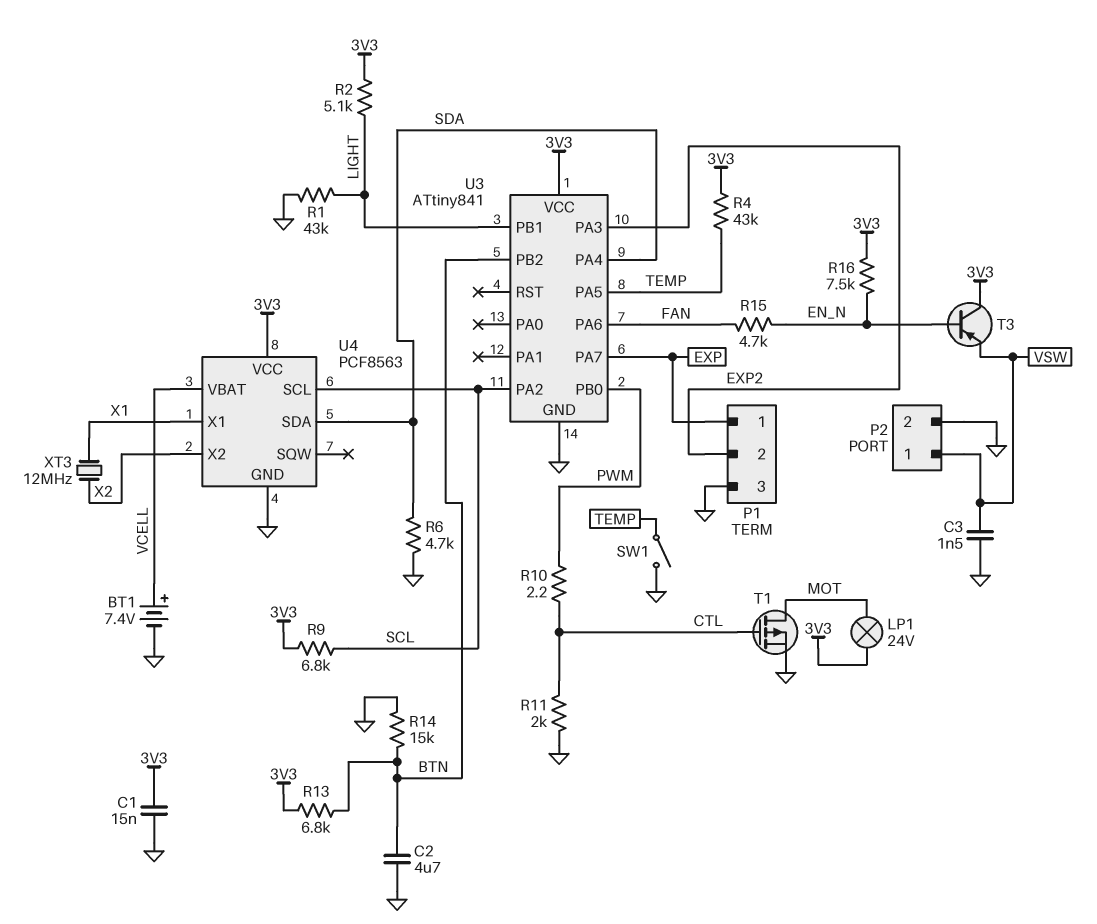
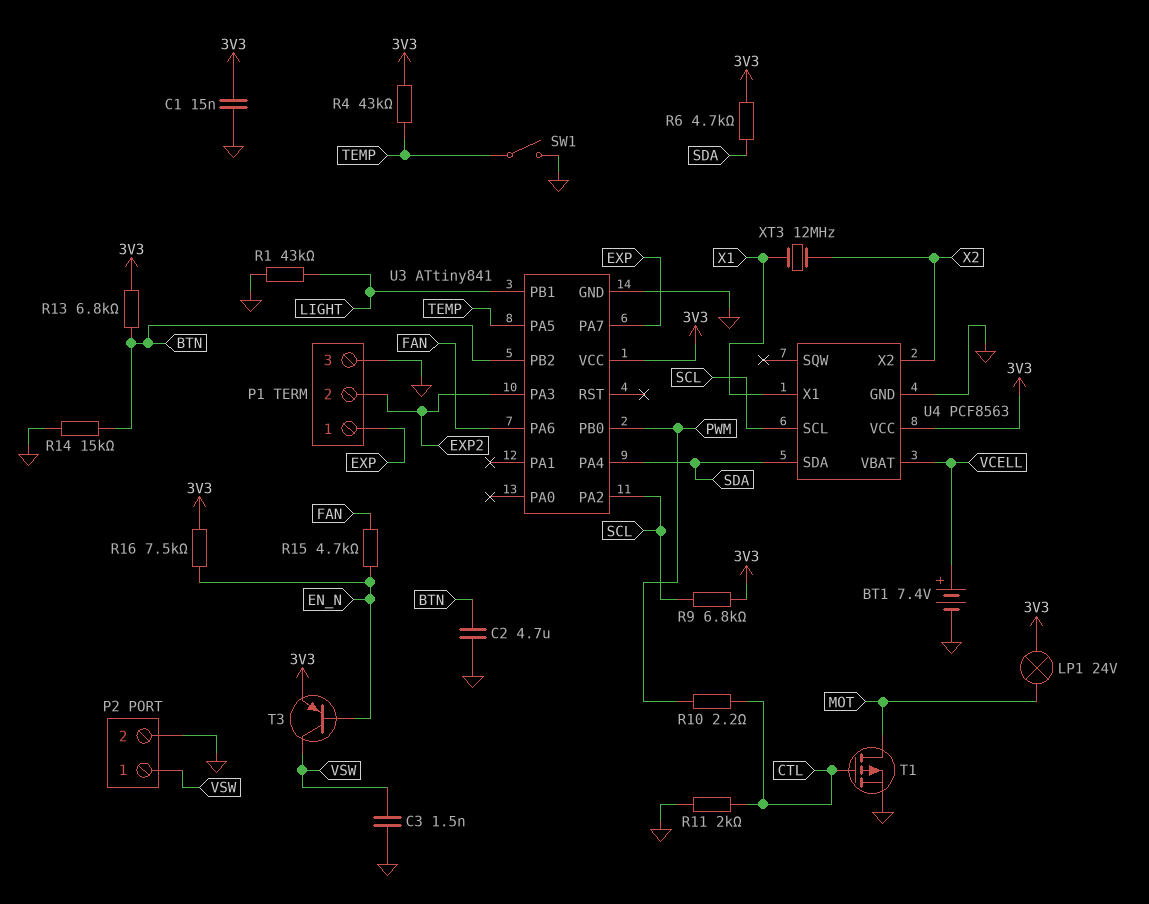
R2: 5.1k (3V3, LIGHT) -> none
R6: 4.7k (GND, SDA) -> 4.7k (3V3, SDA)
T3: PNP (B EN_N, C 3V3, E VSW) -> PNP (B EN_N, C VSW, E 3V3)

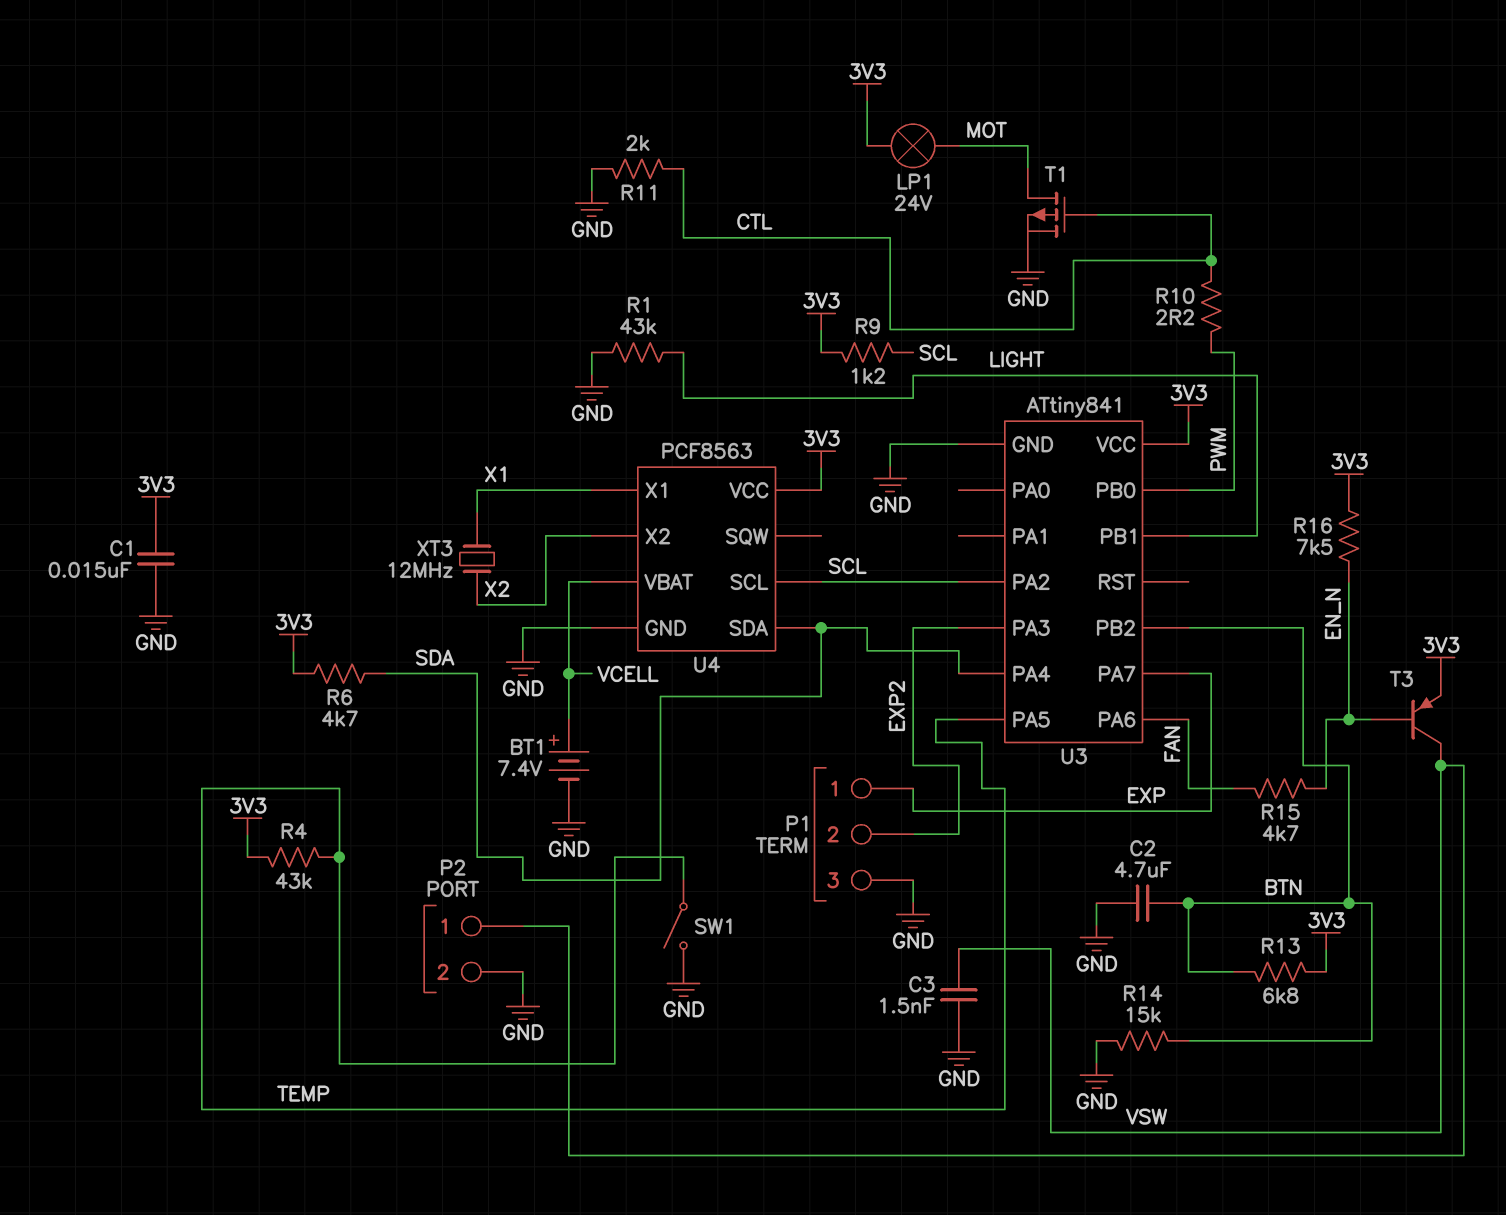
R9: 6.8k (3V3, SCL) -> 1.2k (3V3, SCL)

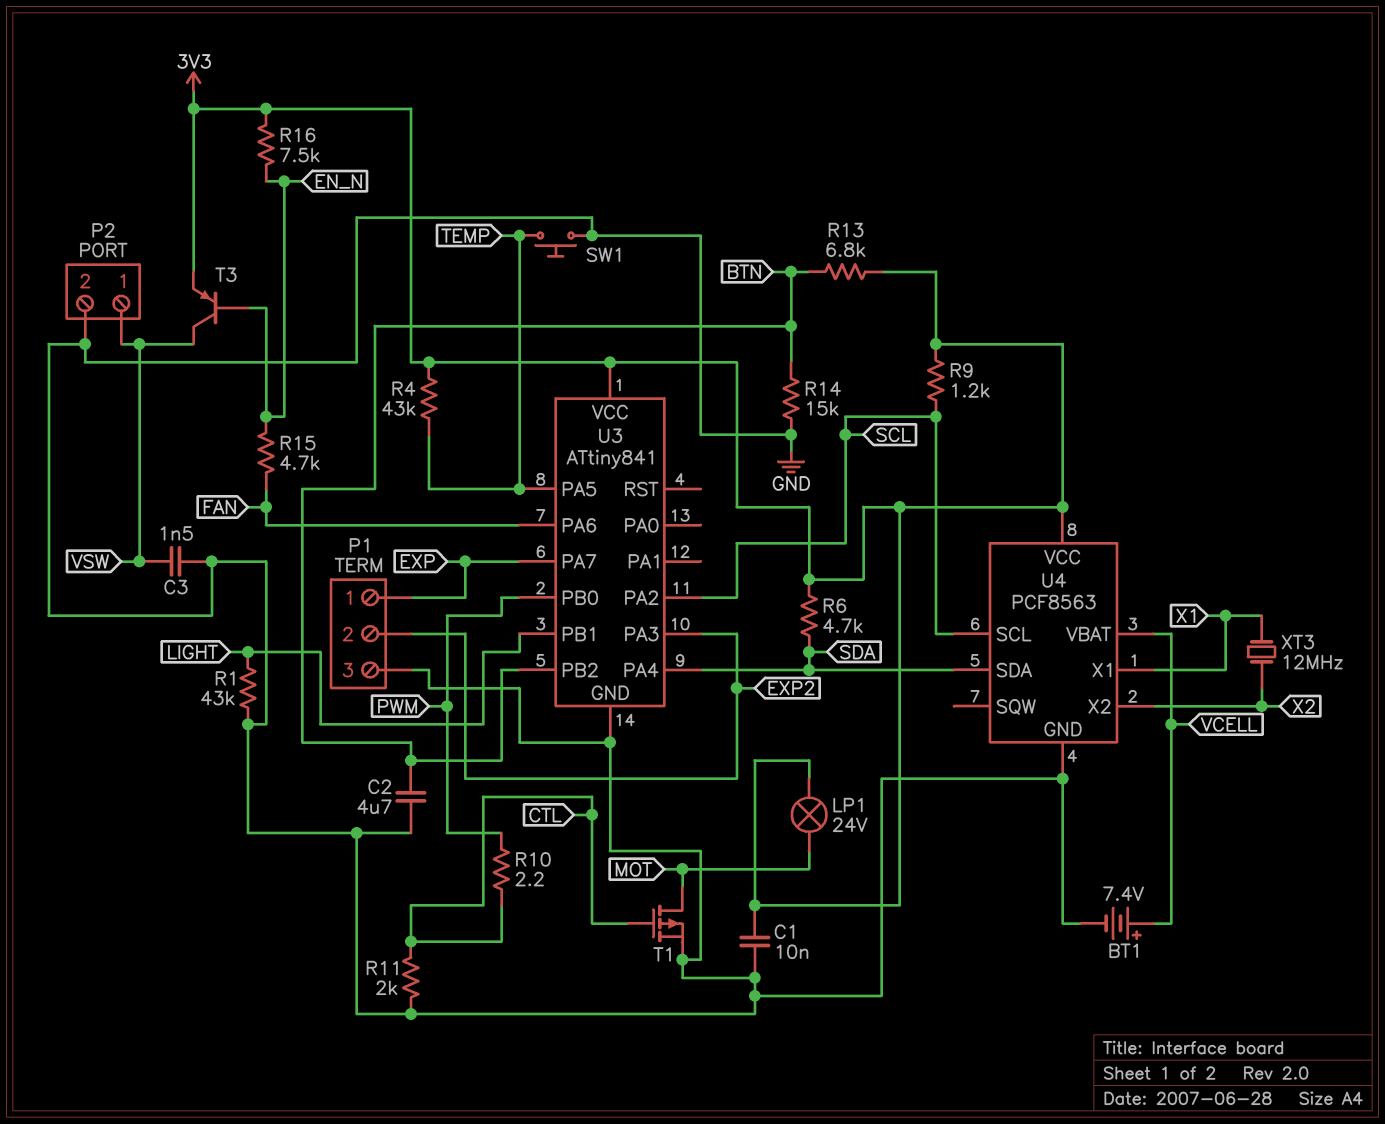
C1: 15nF (3V3, GND) -> 10nF (3V3, GND)
SW1: switch (GND, TEMP) -> button (GND, TEMP)

